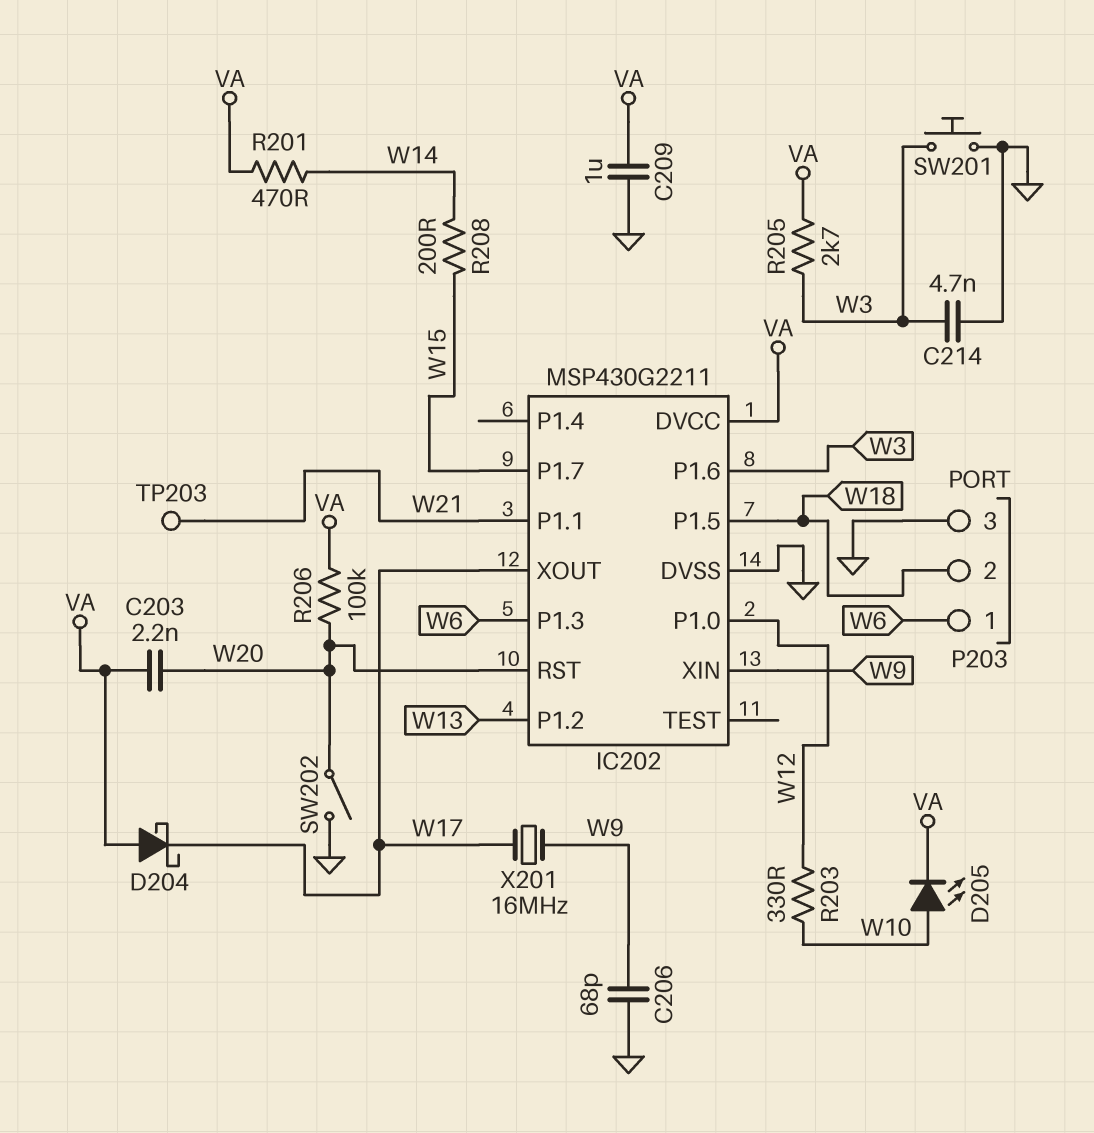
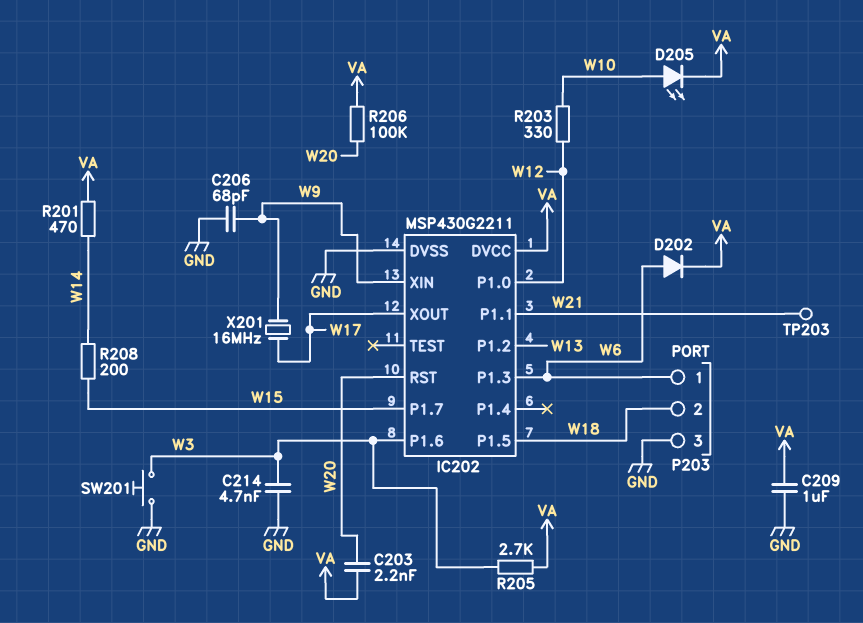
D202: none -> diode (A W6, K VA)
D204: schottky (A VA, K W17) -> none
SW202: switch (GND, W20) -> none

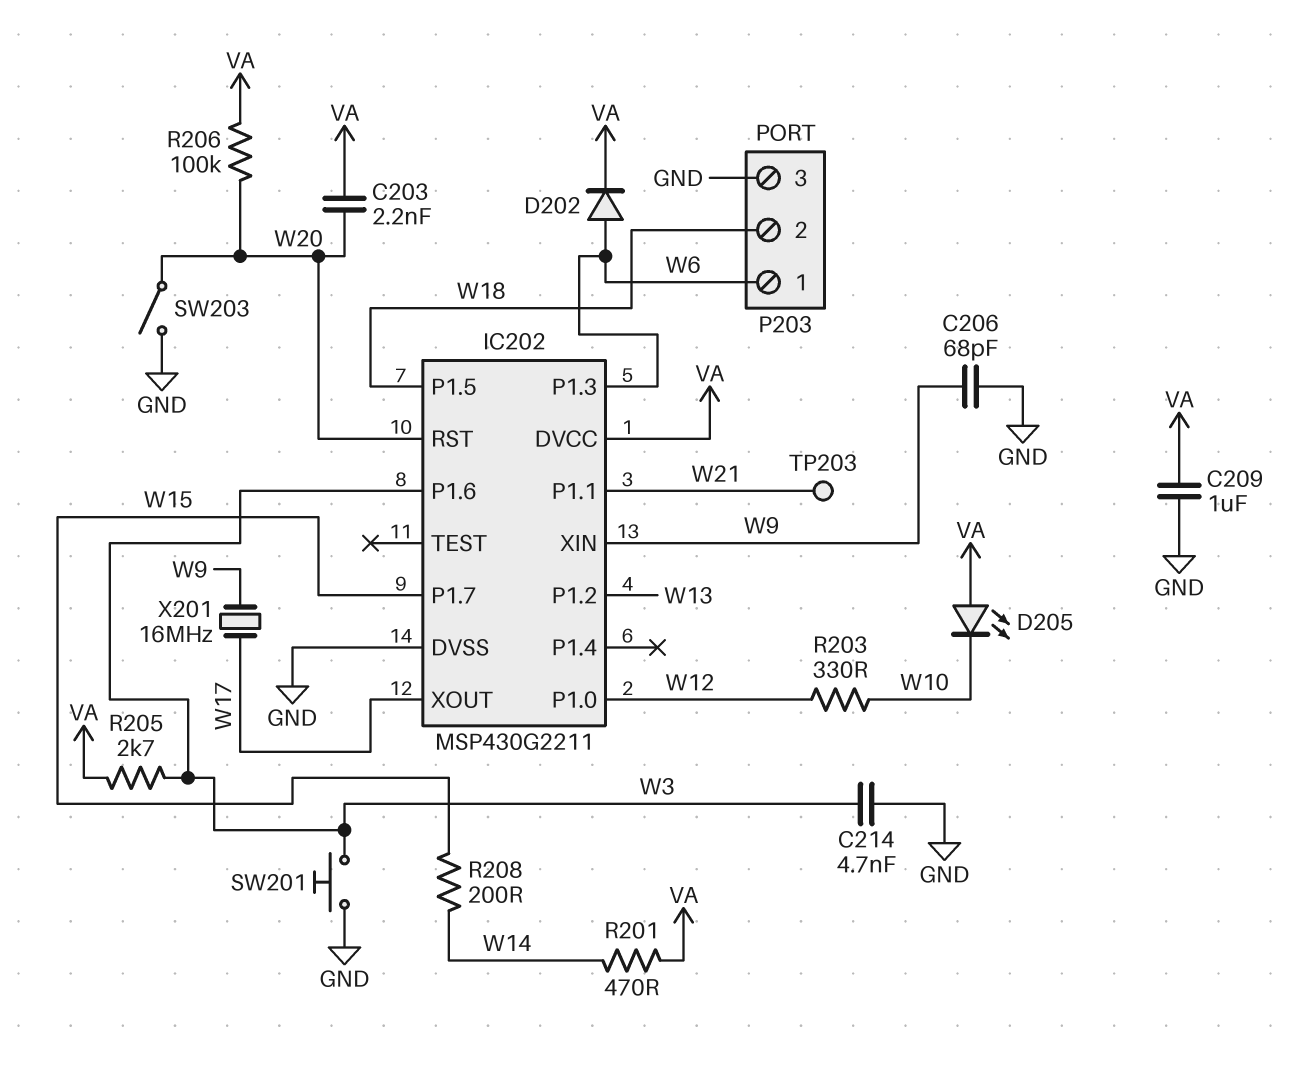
D205: LED (A W10, K VA) -> LED (A VA, K W10)
SW203: none -> switch (GND, W20)

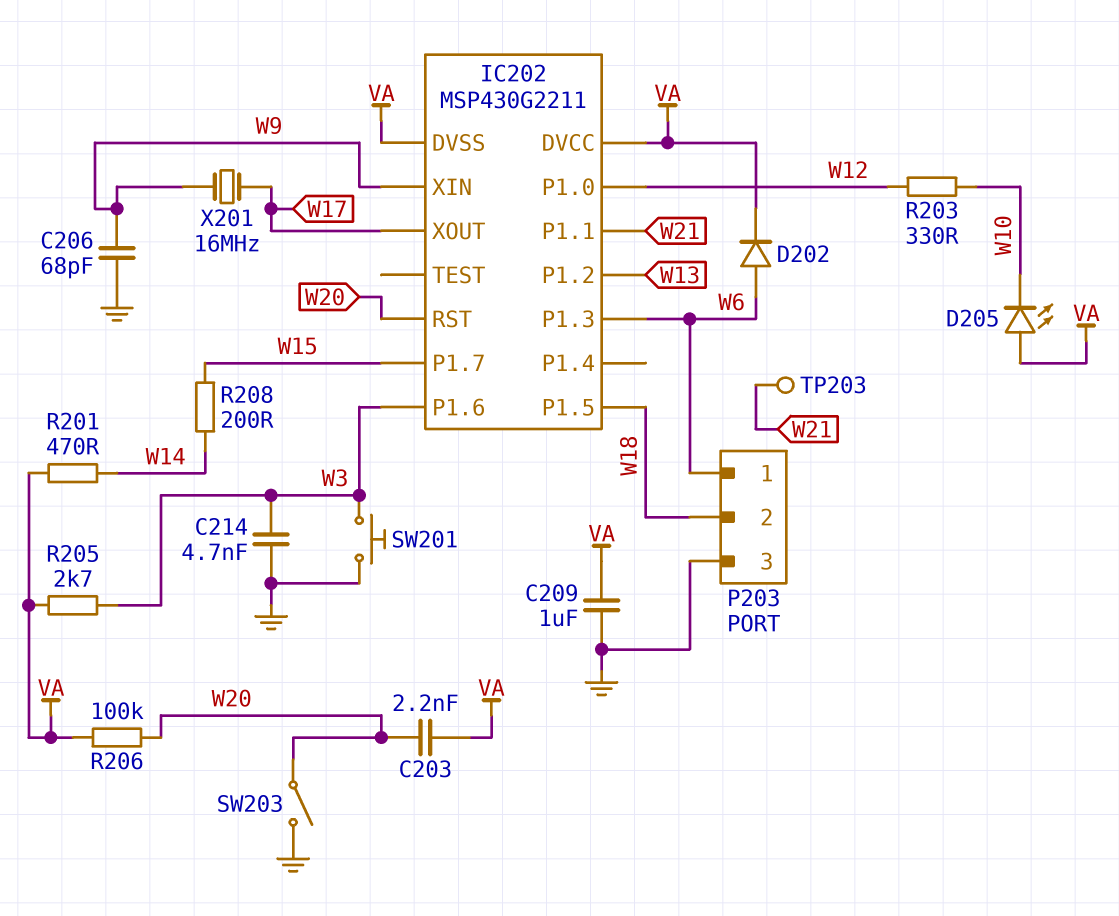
IC202 pin DVSS: GND -> VA

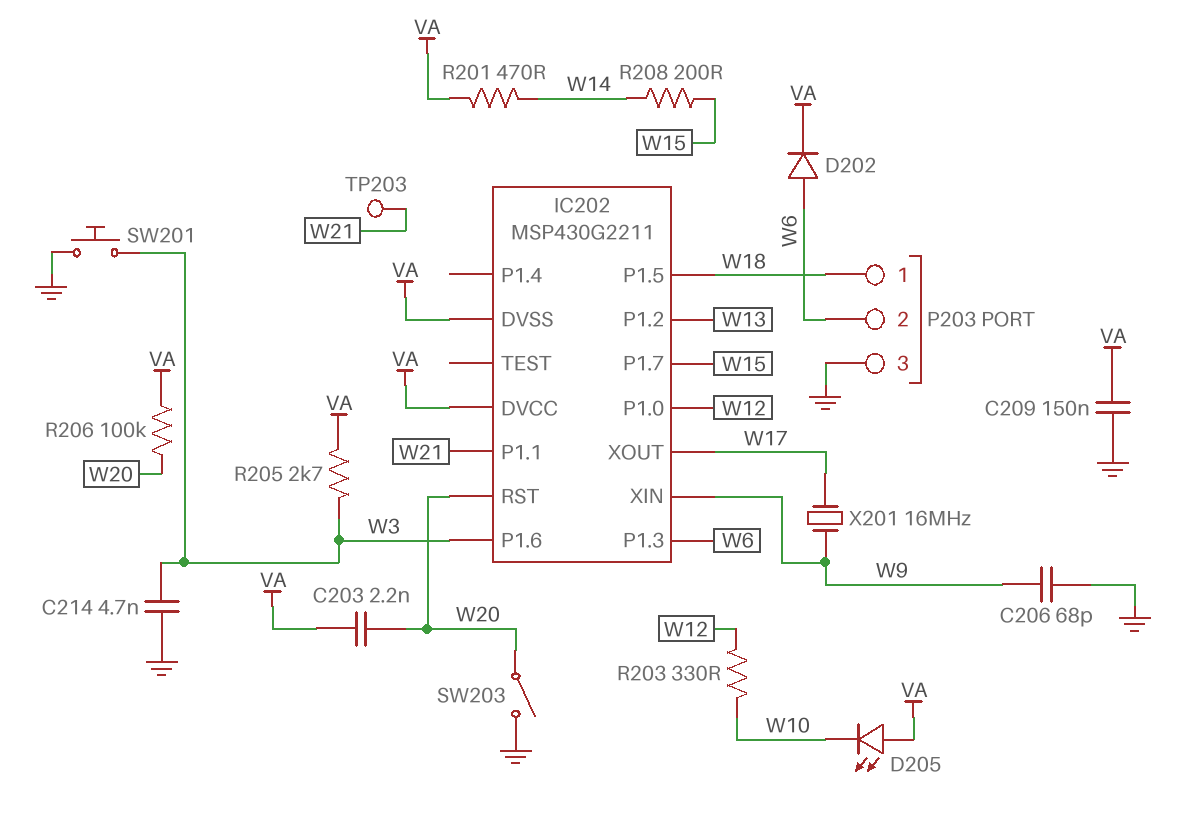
C209: 1uF (GND, VA) -> 150nF (GND, VA)
P203 pin 1: W6 -> W18
P203 pin 2: W18 -> W6

